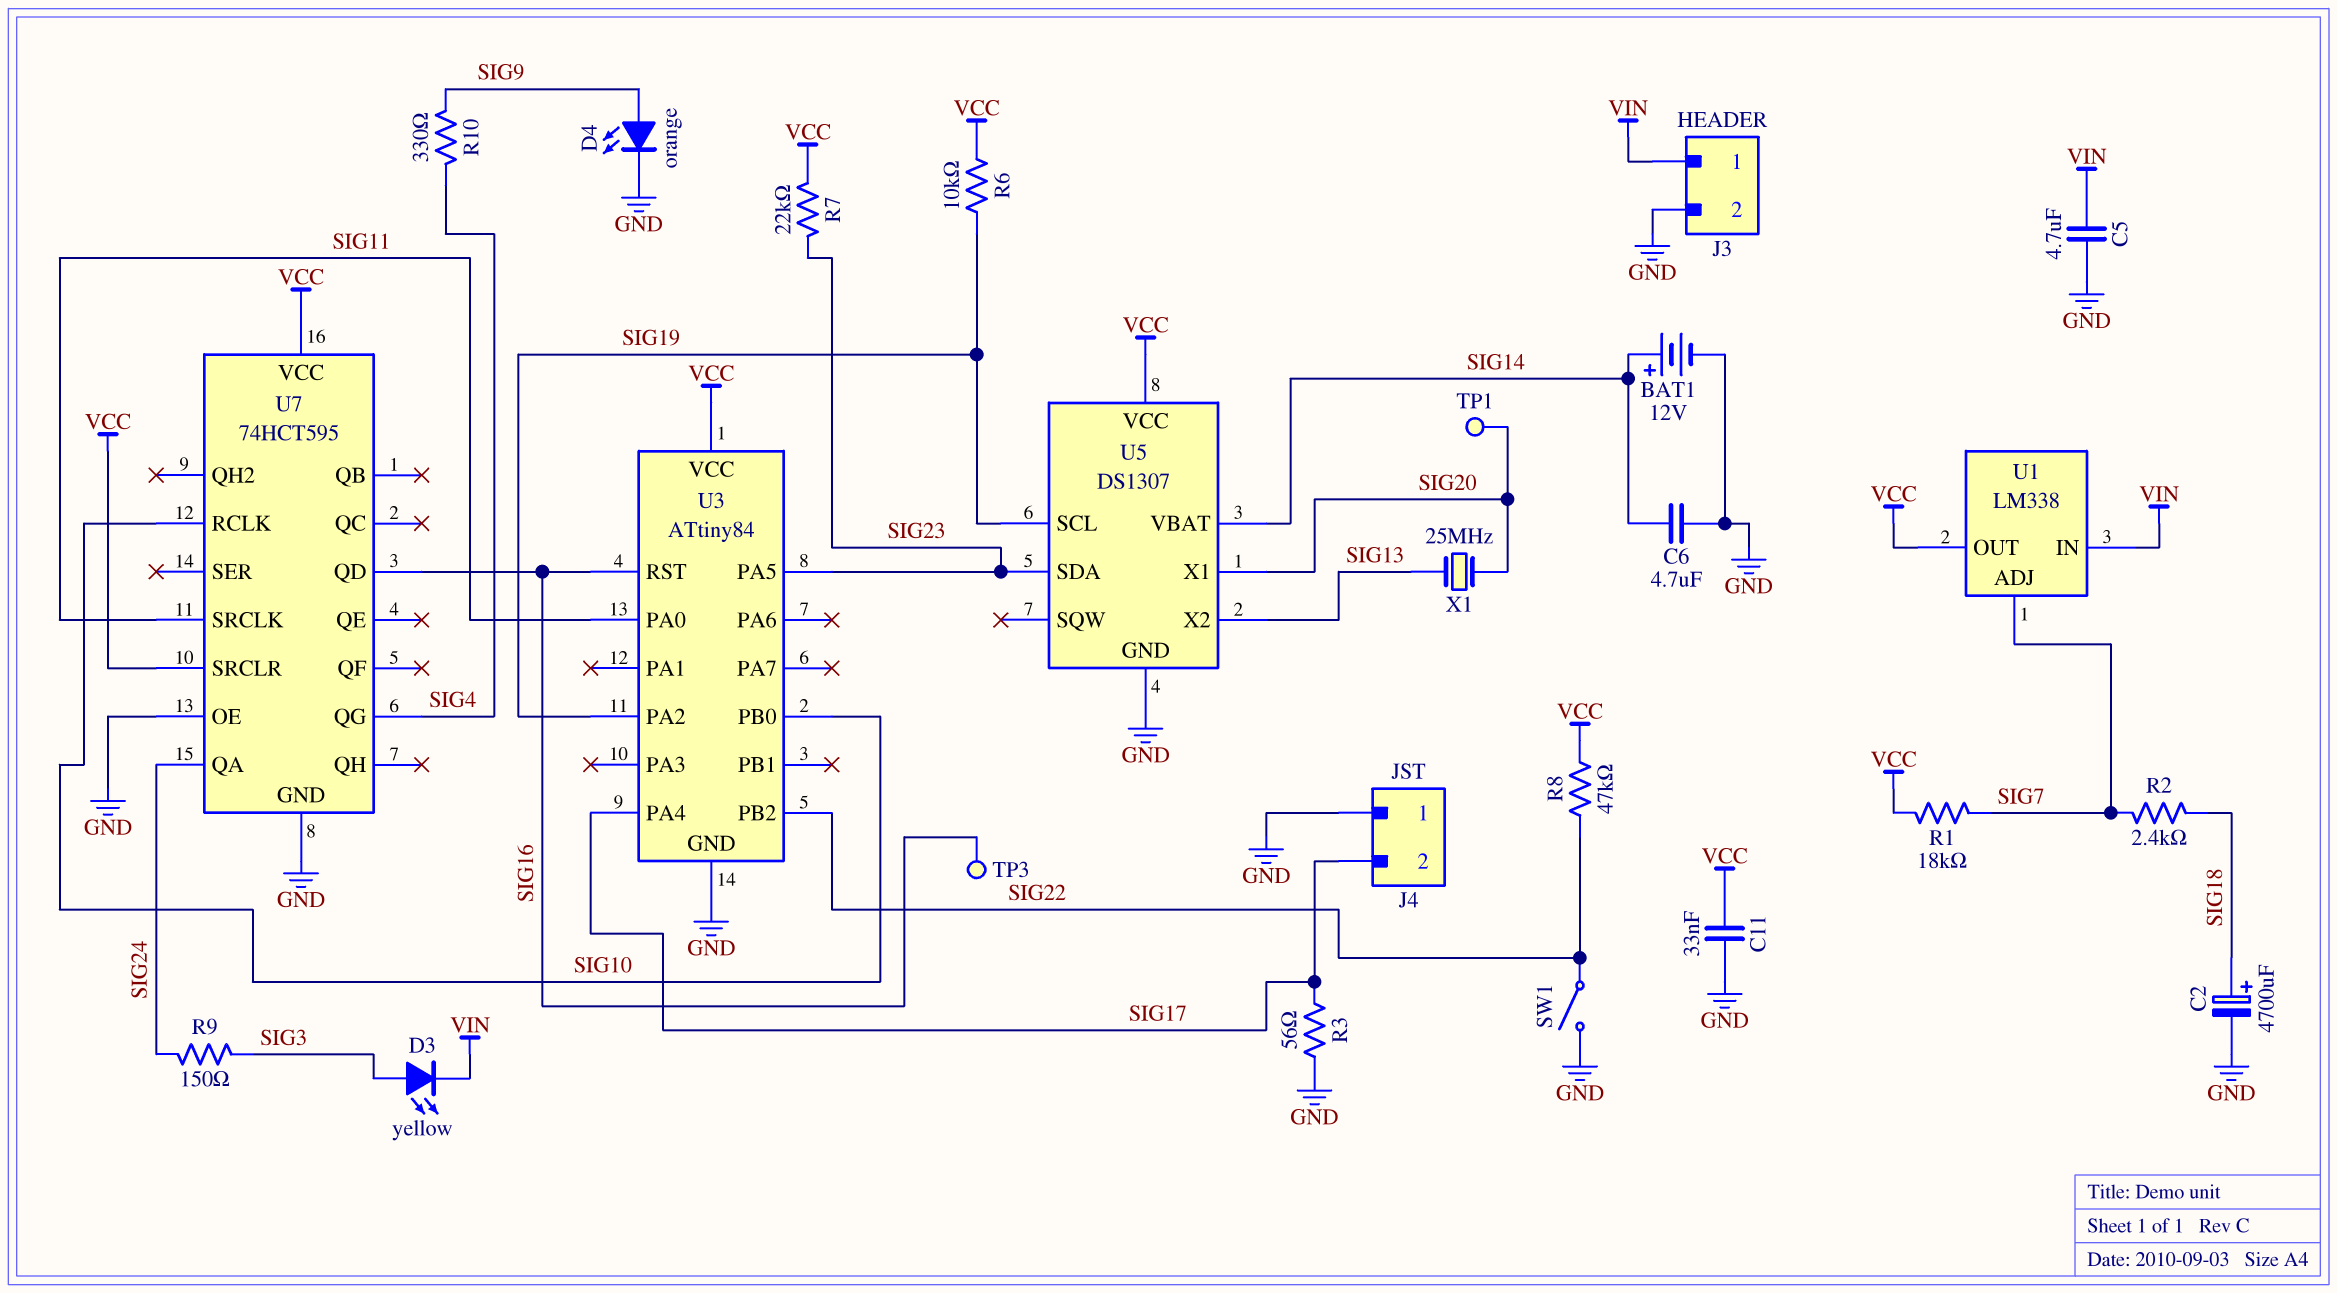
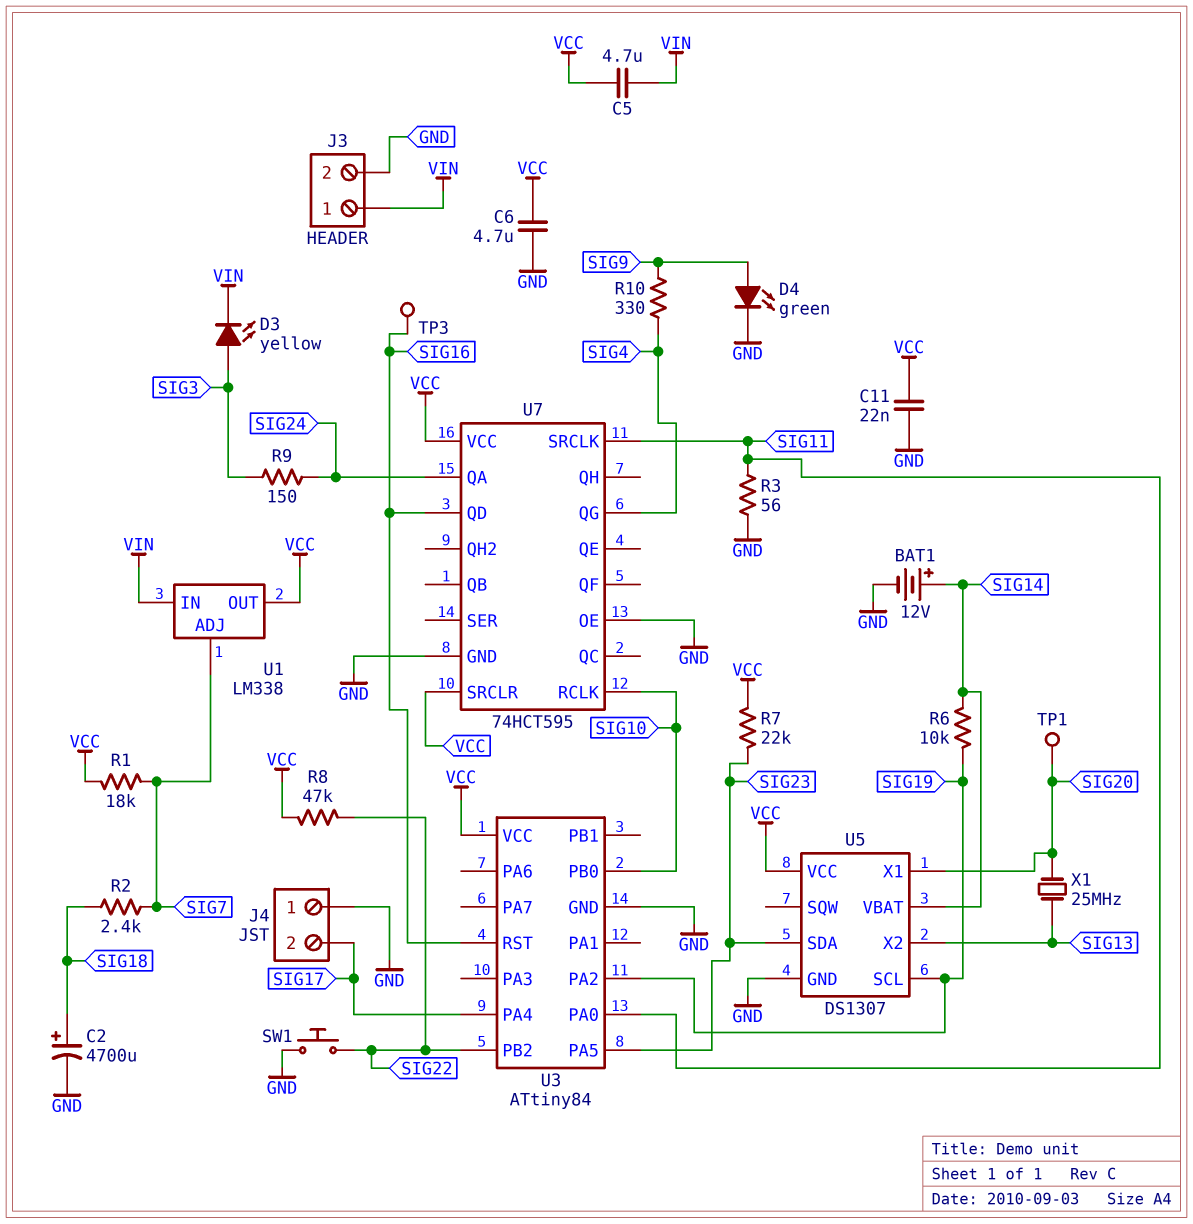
C5: 4.7uF (GND, VIN) -> 4.7uF (VCC, VIN)
C6: 4.7uF (GND, SIG14) -> 4.7uF (GND, VCC)
C11: 33nF (GND, VCC) -> 22nF (GND, VCC)
D4: LED orange (A SIG9, K GND) -> LED green (A SIG9, K GND)
R3: 56 (GND, SIG17) -> 56 (GND, SIG11)
R6: 10k (SIG19, VCC) -> 10k (SIG14, SIG19)
SW1: switch (GND, SIG22) -> button (GND, SIG22)

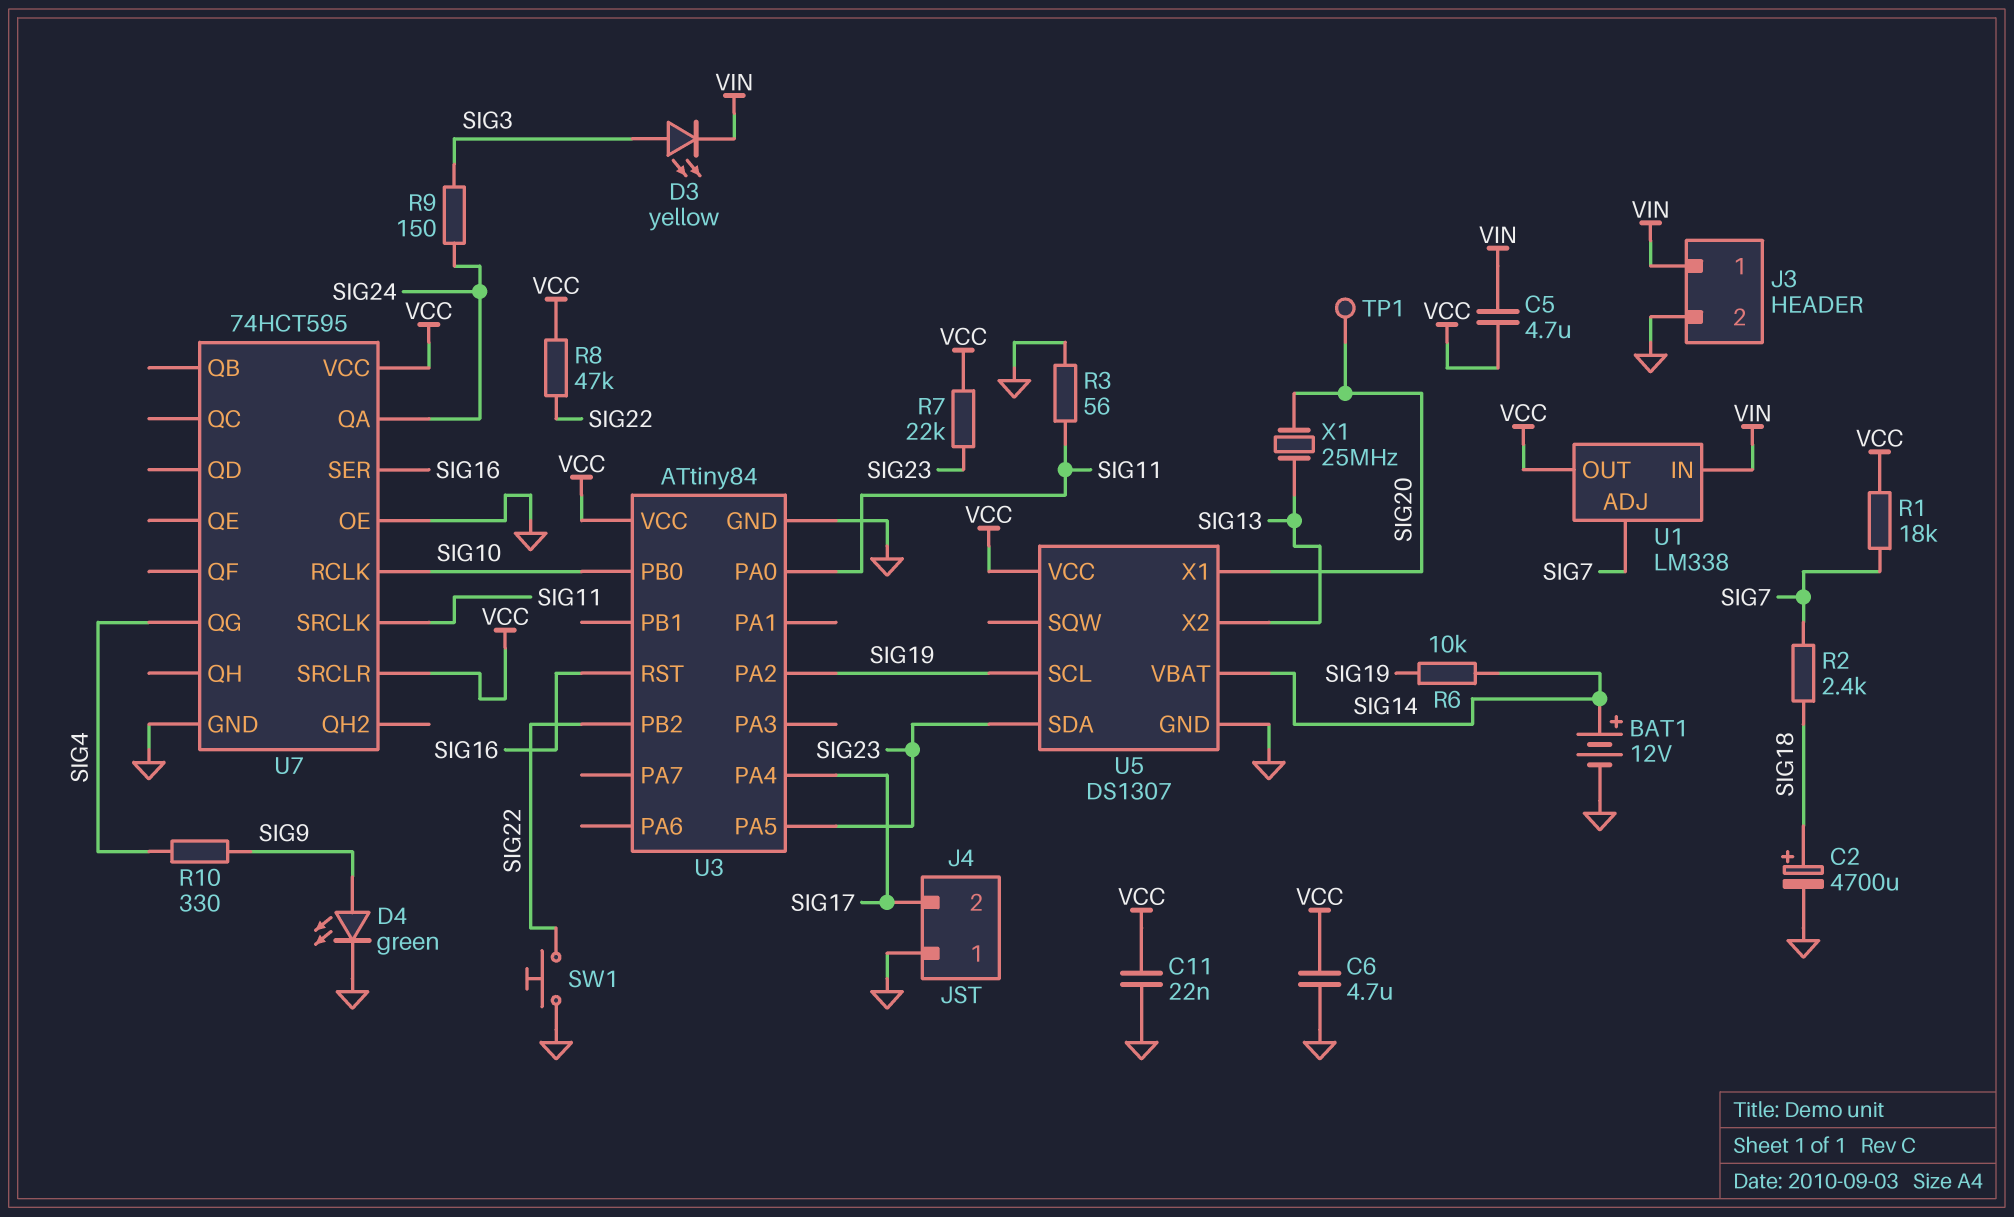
TP3: test point (SIG16) -> none
U7 pin QD: SIG16 -> none
U7 pin SER: none -> SIG16

